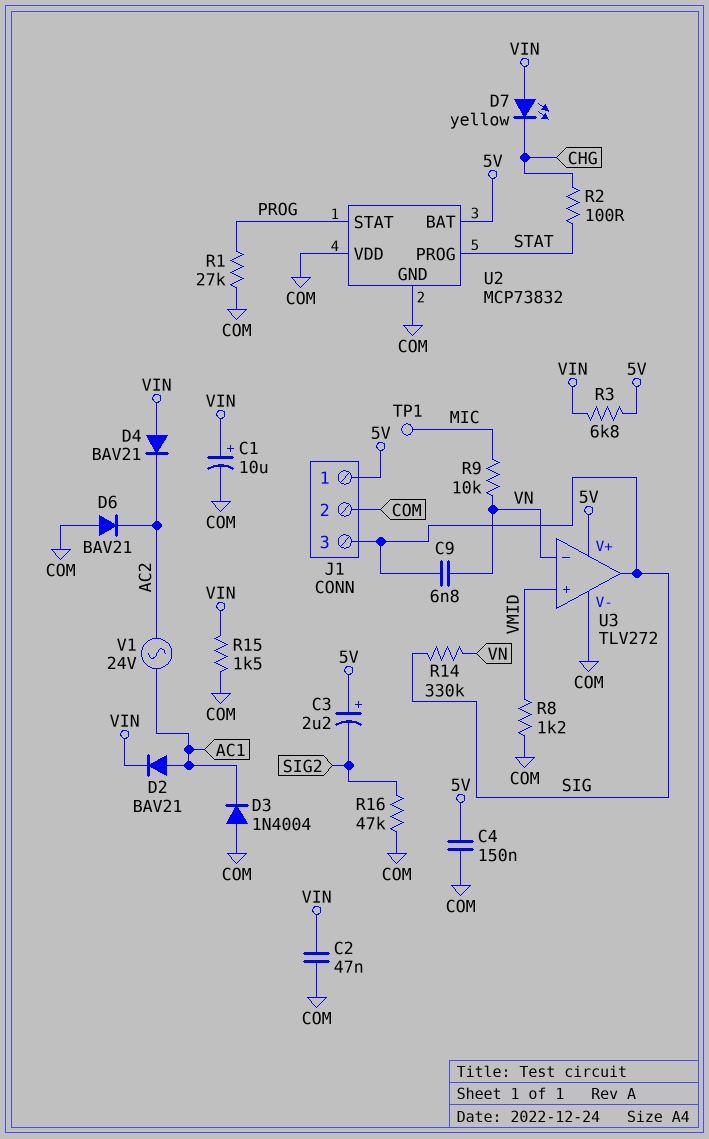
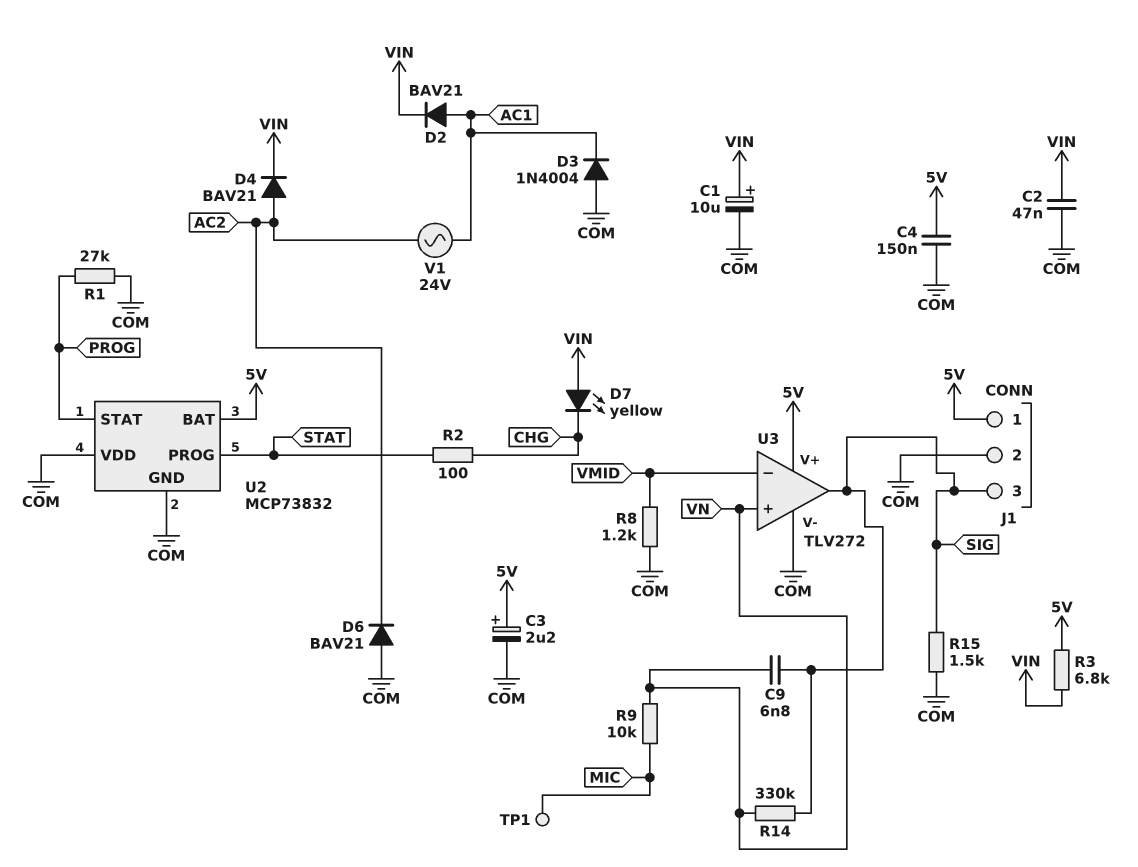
C3: 2.2uF (plus 5V, minus SIG2) -> 2.2uF (plus 5V, minus COM)
D4: diode BAV21 (A VIN, K AC2) -> diode BAV21 (A AC2, K VIN)
R15: 1.5k (COM, VIN) -> 1.5k (COM, SIG)
R16: 47k (COM, SIG2) -> none
U3 pin in+: VMID -> VN
U3 pin in-: VN -> VMID

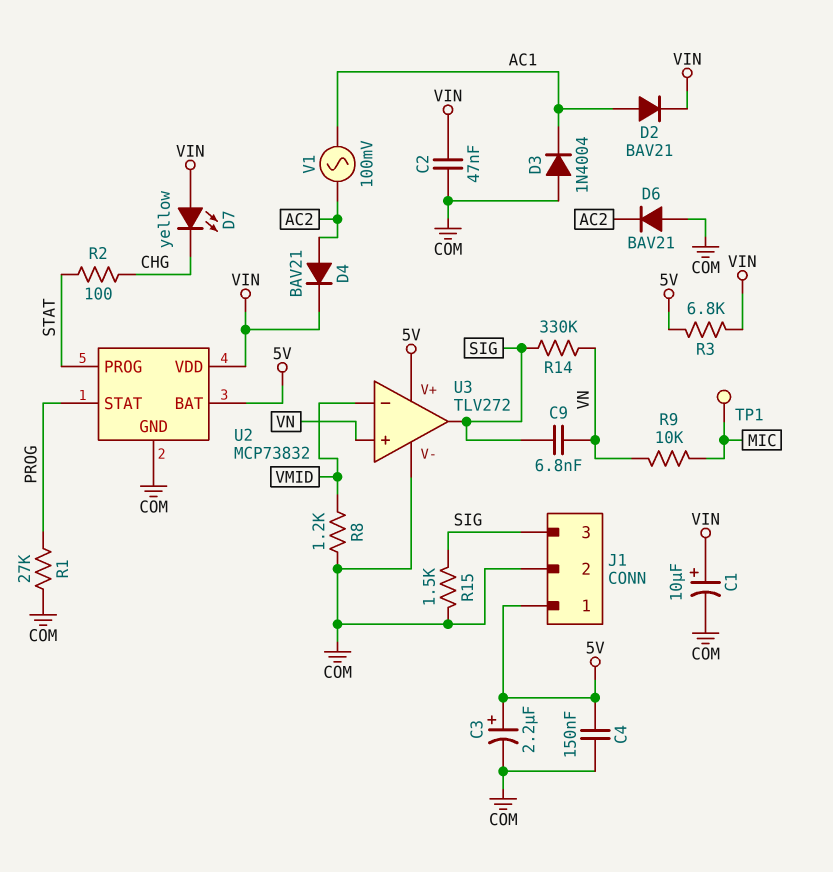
U2 pin VDD: COM -> VIN
V1: AC 24V (AC1, AC2) -> AC 100mV (AC1, AC2)

